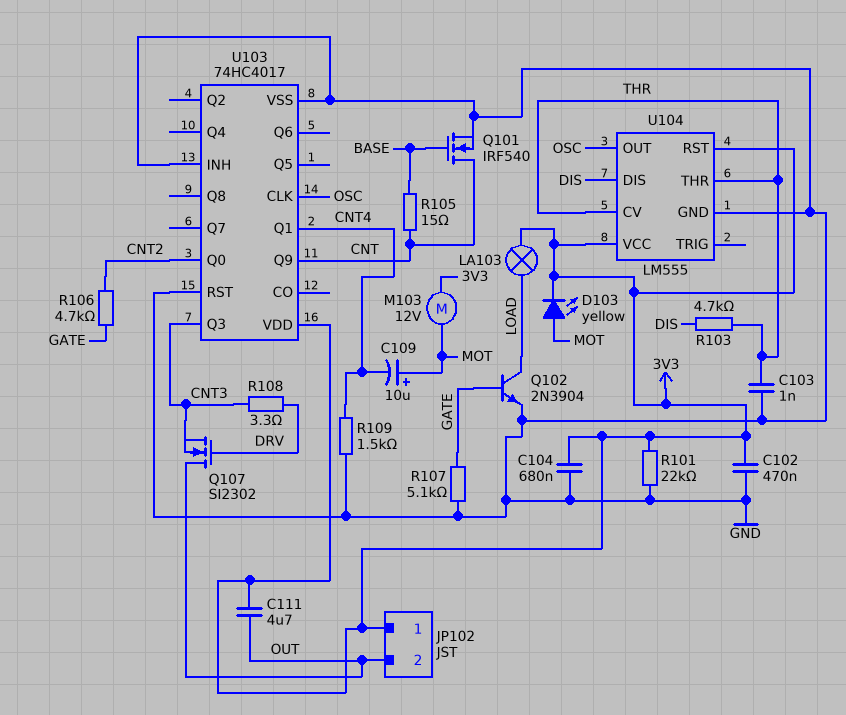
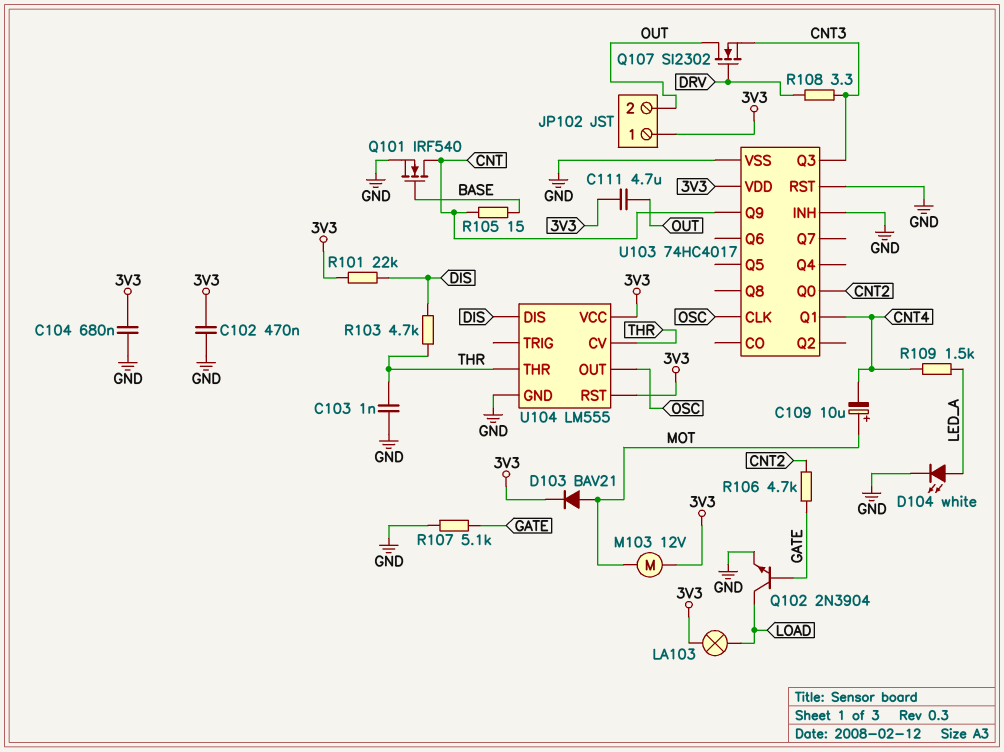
D103: LED yellow (A MOT, K 3V3) -> diode BAV21 (A MOT, K 3V3)
D104: none -> LED white (A LED_A, K GND)
R101: 22k (3V3, GND) -> 22k (3V3, DIS)
R109: 1.5k (CNT4, GND) -> 1.5k (CNT4, LED_A)

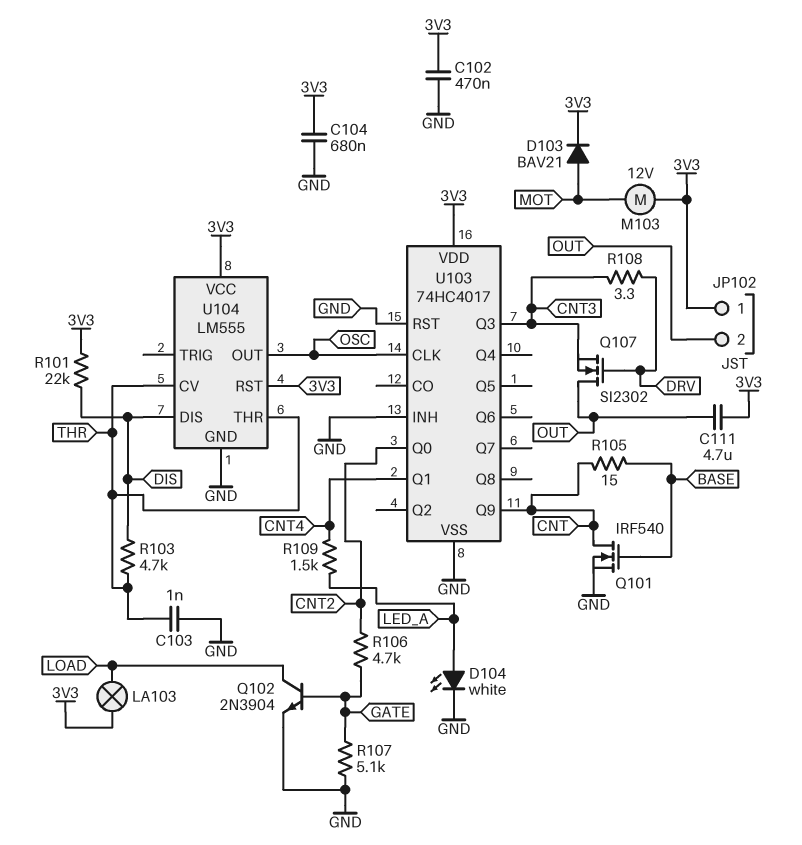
C109: 10uF (plus MOT, minus CNT4) -> none

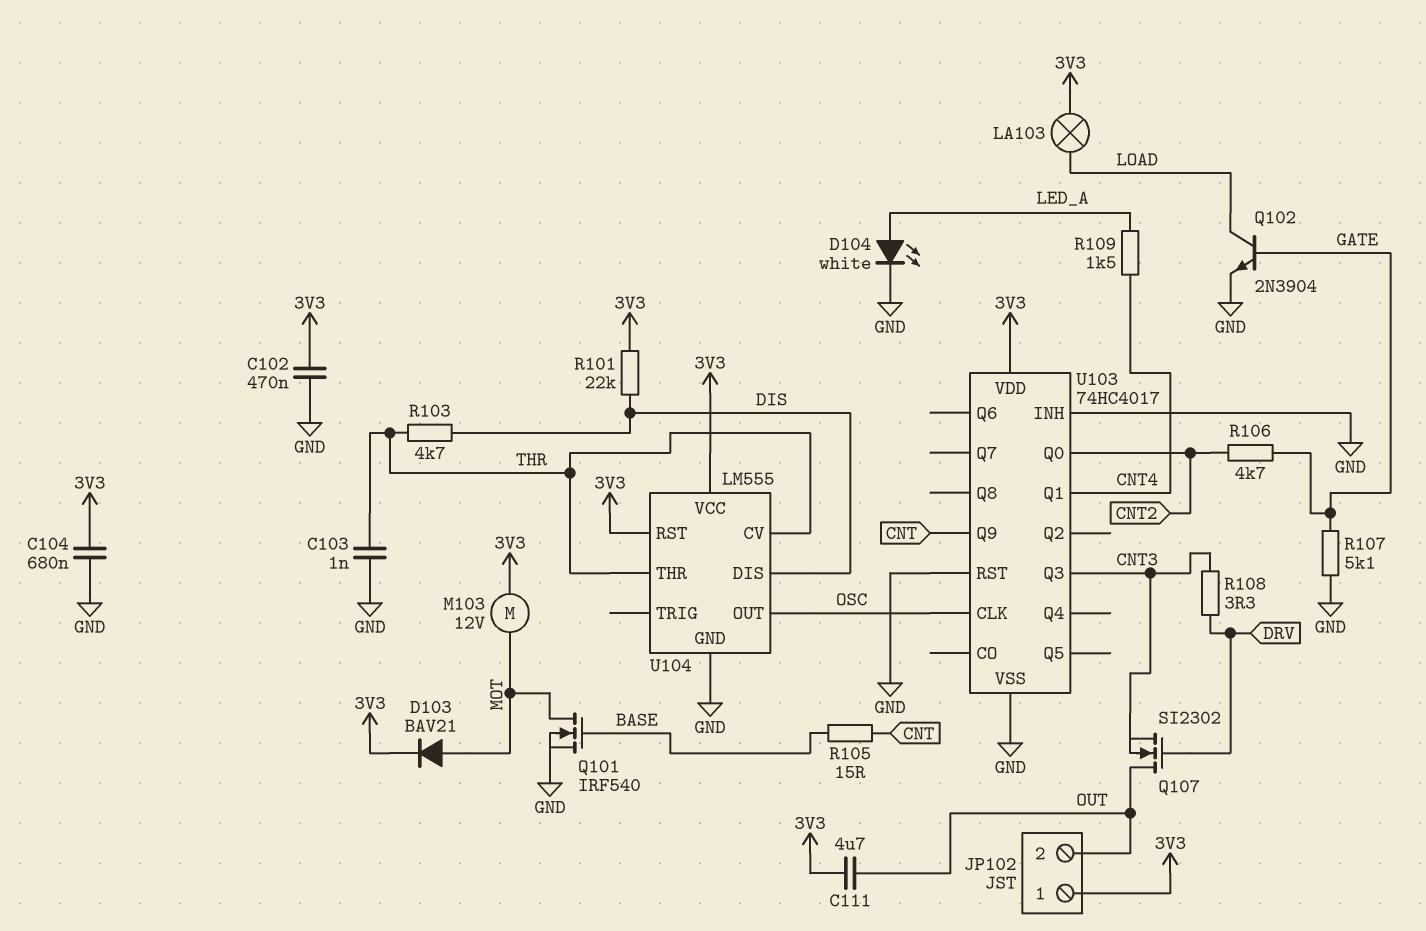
Q101: NMOS IRF540 (G BASE, D CNT, S GND) -> NMOS IRF540 (G BASE, D MOT, S GND)

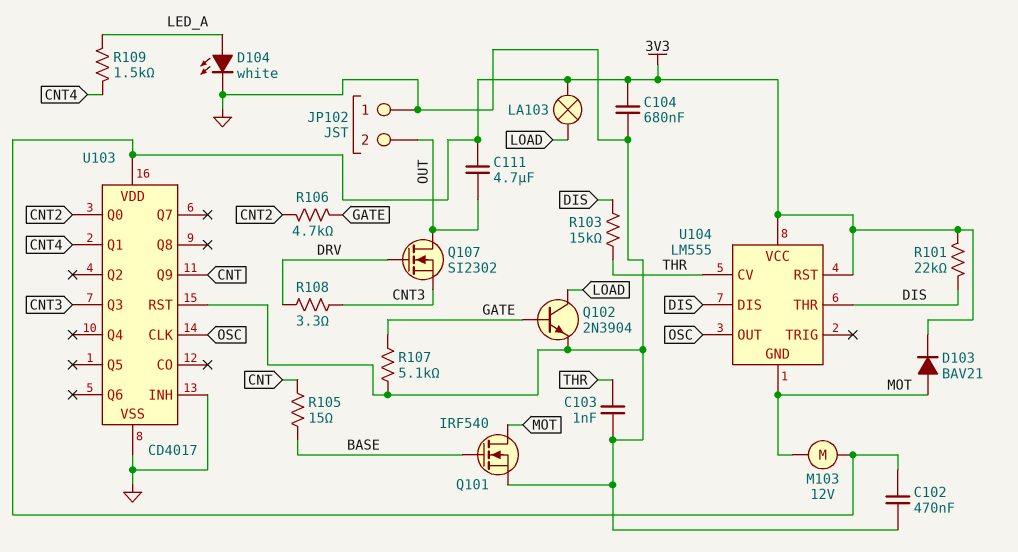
JP102 pin 1: 3V3 -> GND
R103: 4.7k (DIS, THR) -> 15k (DIS, THR)
U103: 74HC4017 -> CD4017
U104 pin GND: GND -> MOT
U104 pin THR: THR -> DIS

